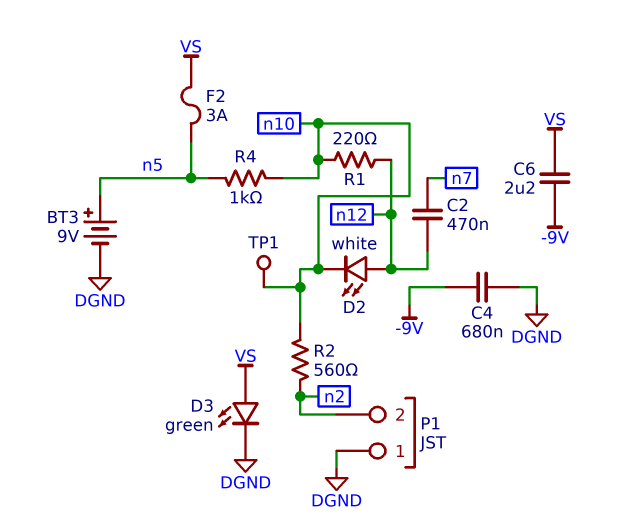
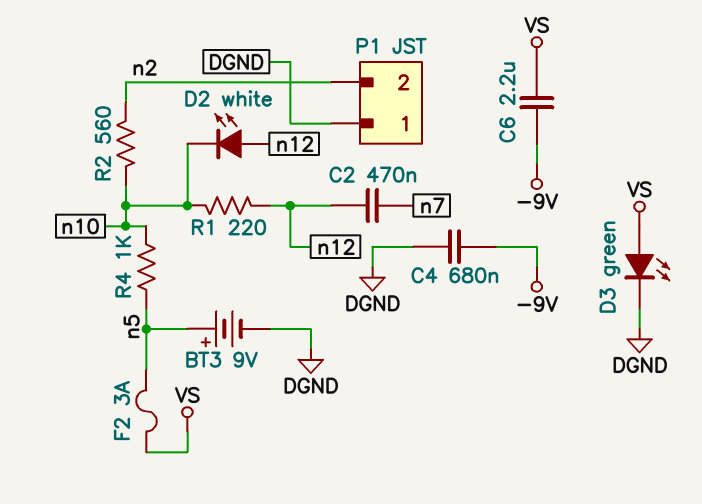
TP1: test point (n10) -> none

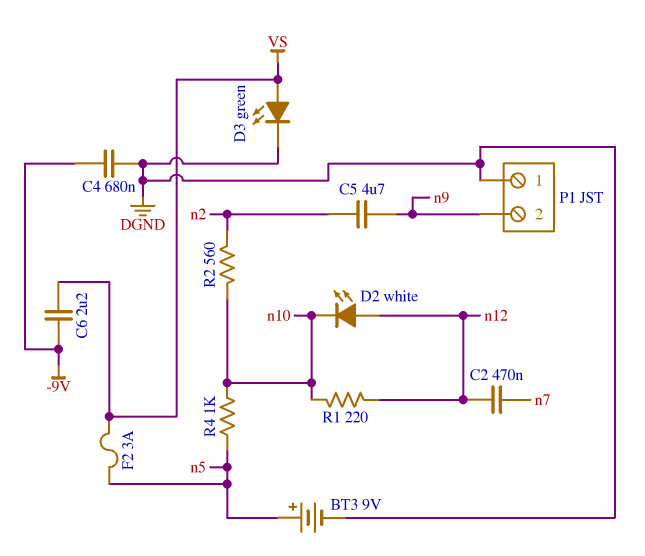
C5: none -> 4.7uF (n2, n9)
P1 pin 2: n2 -> n9

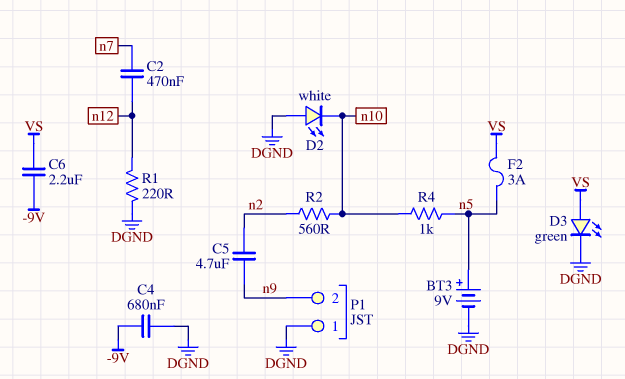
D2: LED white (A n12, K n10) -> LED white (A DGND, K n10)
R1: 220 (n10, n12) -> 220 (DGND, n12)

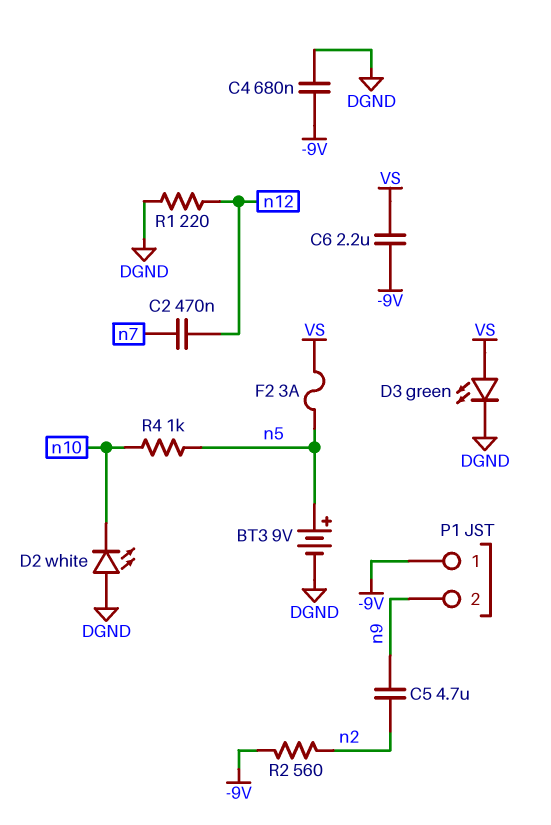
P1 pin 1: DGND -> -9V
R2: 560 (n2, n10) -> 560 (-9V, n2)

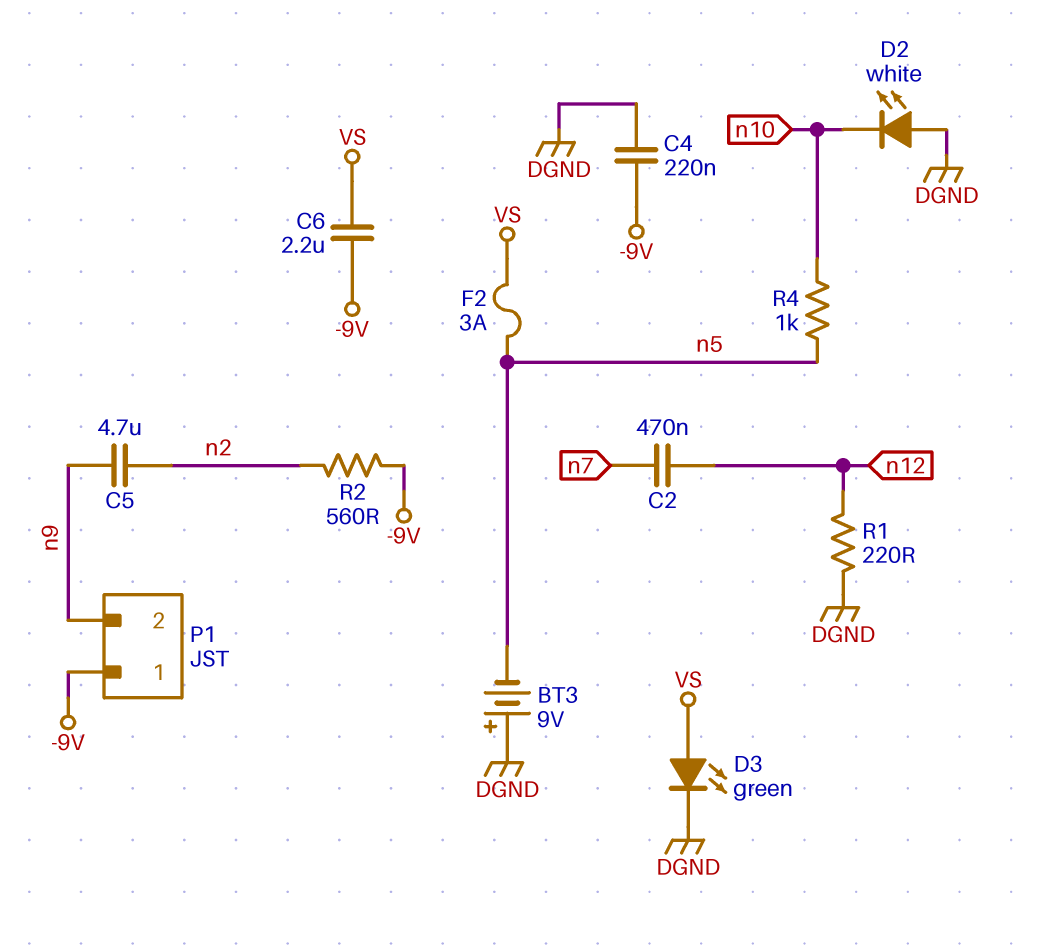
BT3: 9V (plus n5, minus DGND) -> 9V (plus DGND, minus n5)
C4: 680nF (-9V, DGND) -> 220nF (-9V, DGND)

